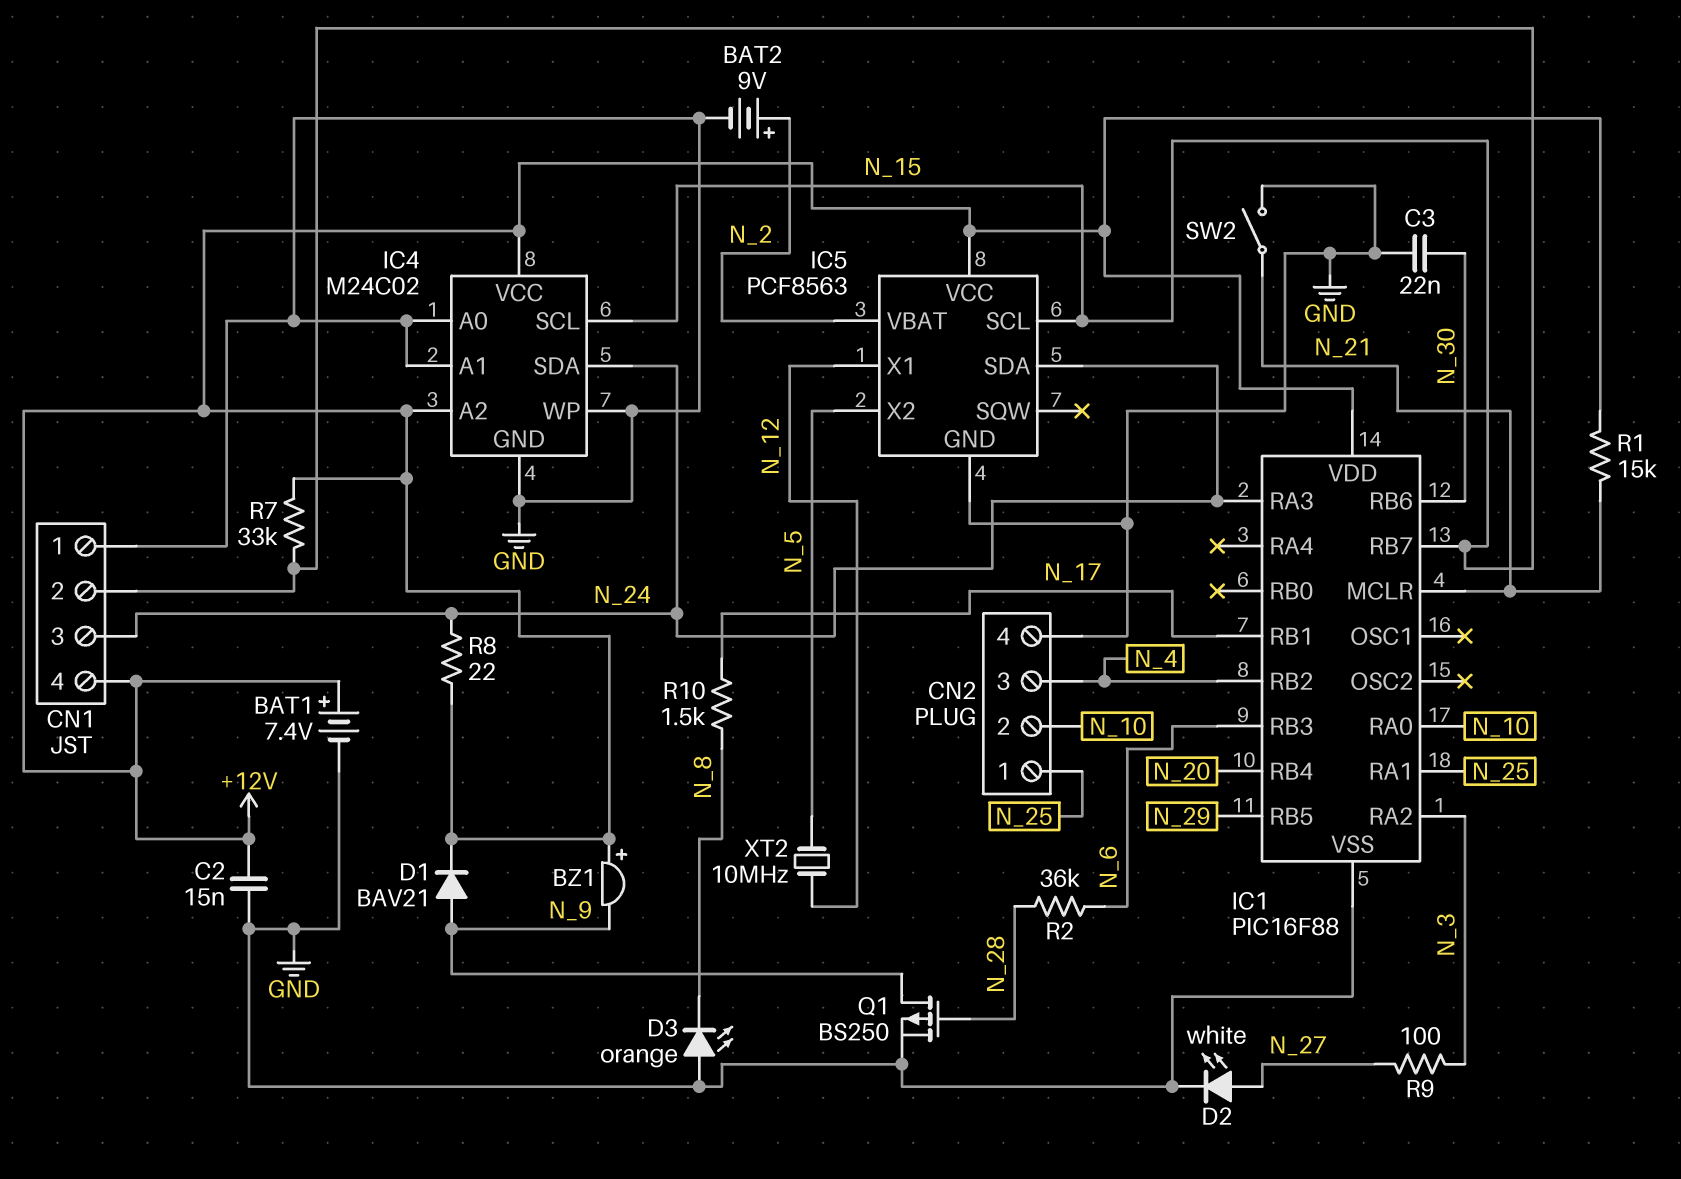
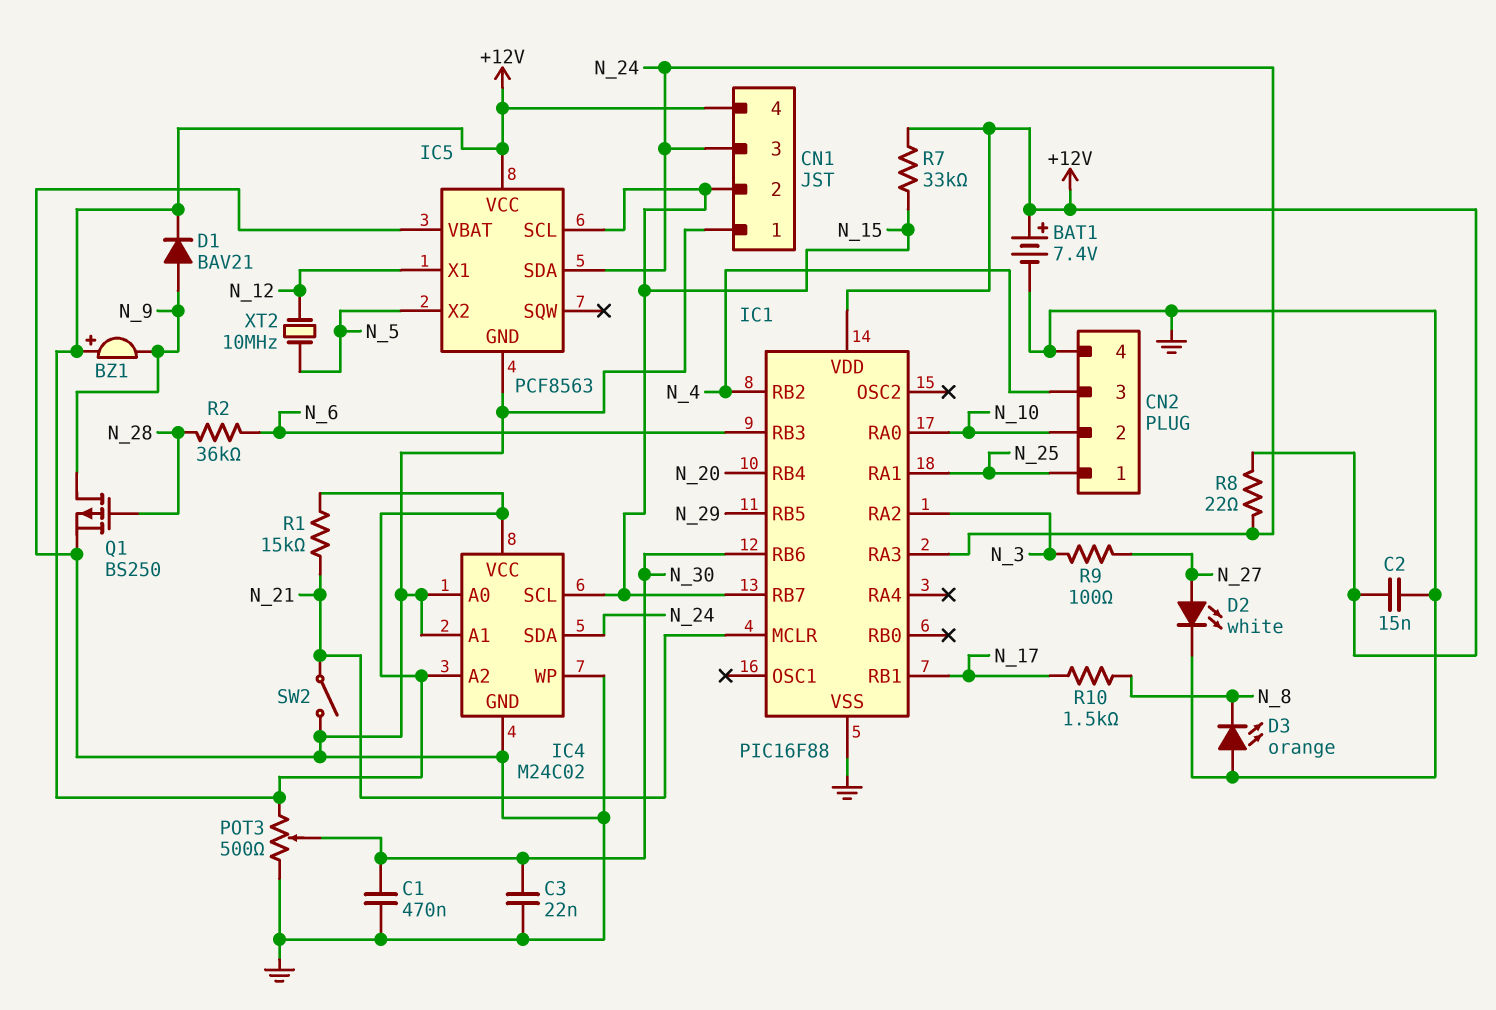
BAT2: 9V (plus N_2, minus GND) -> none
C1: none -> 470nF (GND, N_30)
IC5 pin VBAT: N_2 -> GND
POT3: none -> 500 (+12V, GND, wiper N_30)

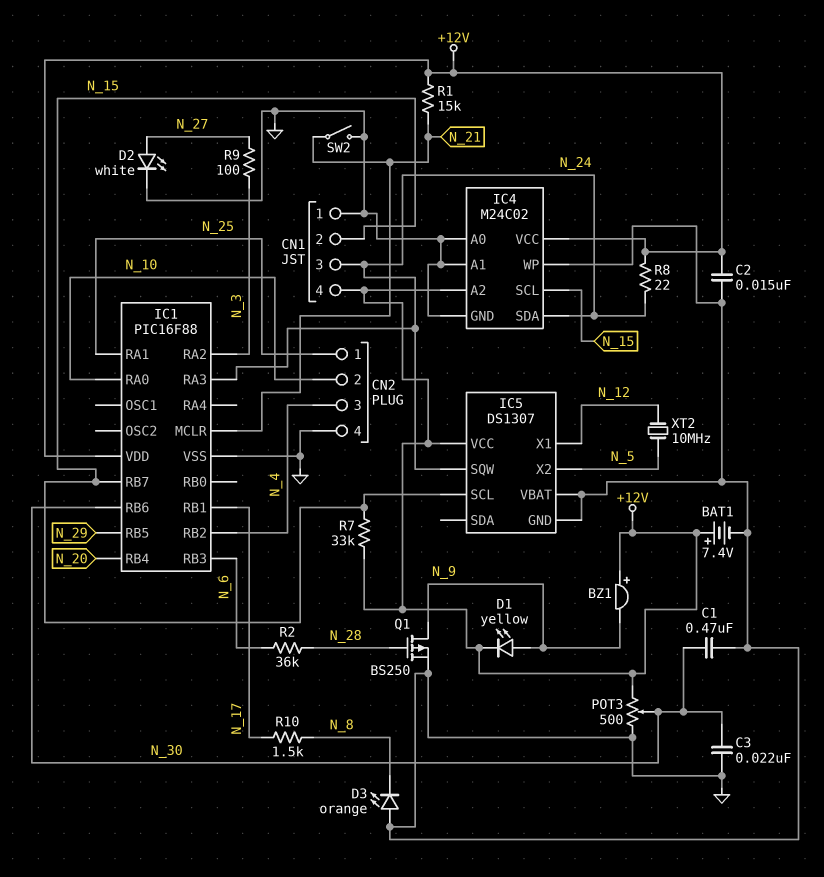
D1: diode BAV21 (A N_9, K +12V) -> LED yellow (A N_9, K +12V)
IC5: PCF8563 -> DS1307
IC5 pin SDA: N_24 -> none
IC5 pin SQW: none -> N_24

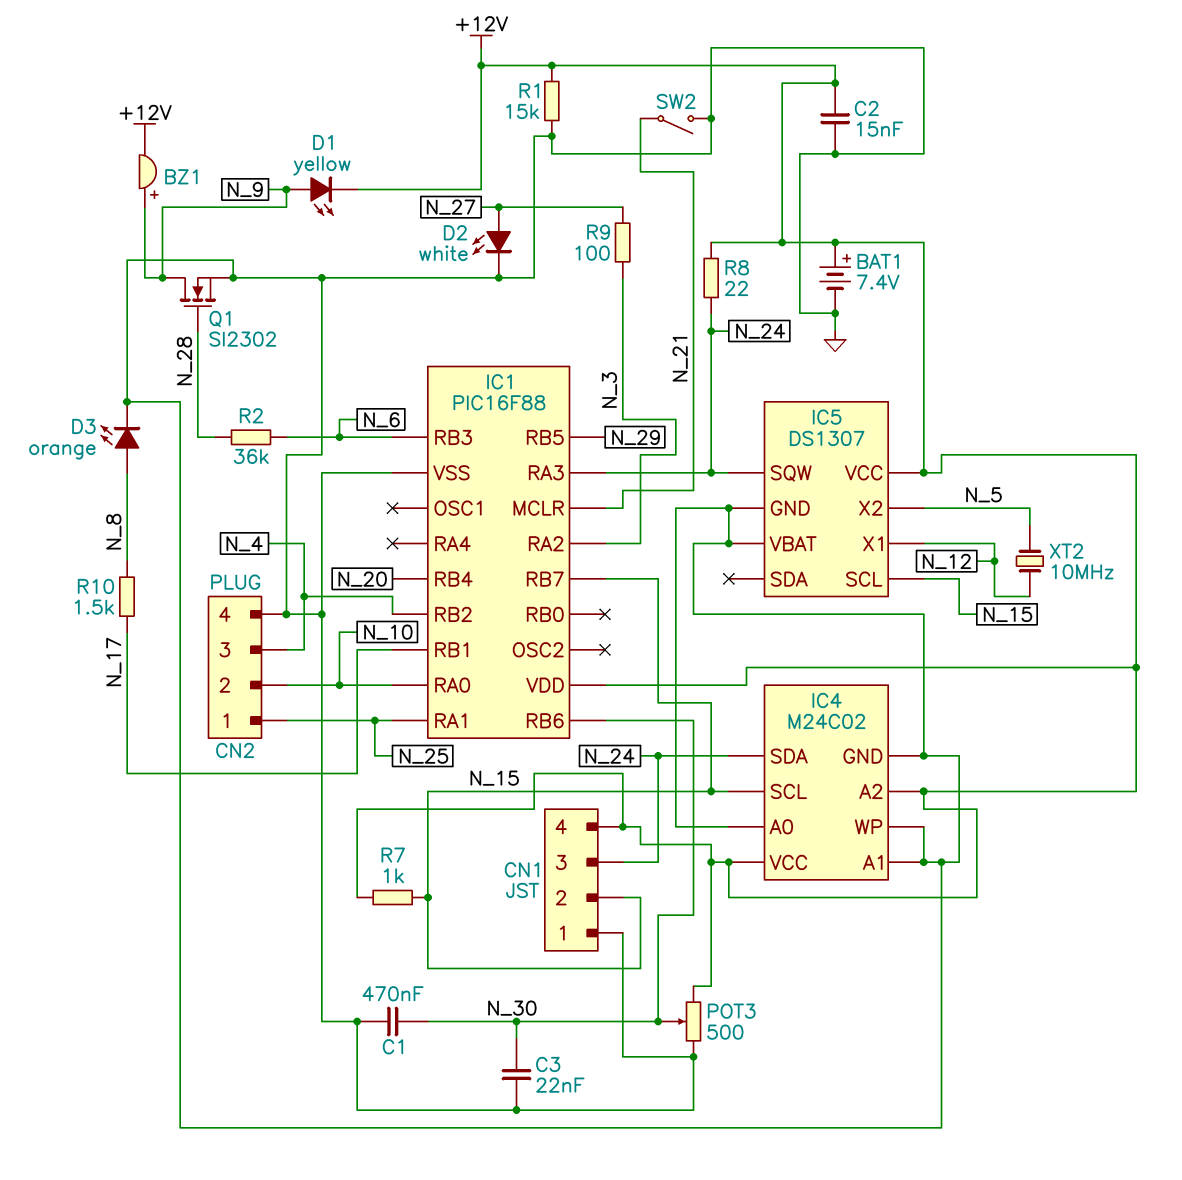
BZ1: buzzer (plus +12V, minus N_9) -> buzzer (plus N_9, minus +12V)
D3: LED orange (A GND, K N_8) -> LED orange (A N_8, K GND)
Q1: PMOS BS250 (G N_28, D N_9, S GND) -> NMOS SI2302 (G N_28, D N_9, S GND)
R1: 15k (+12V, N_21) -> 15k (+12V, GND)
R7: 33k (+12V, N_15) -> 1k (+12V, N_15)

